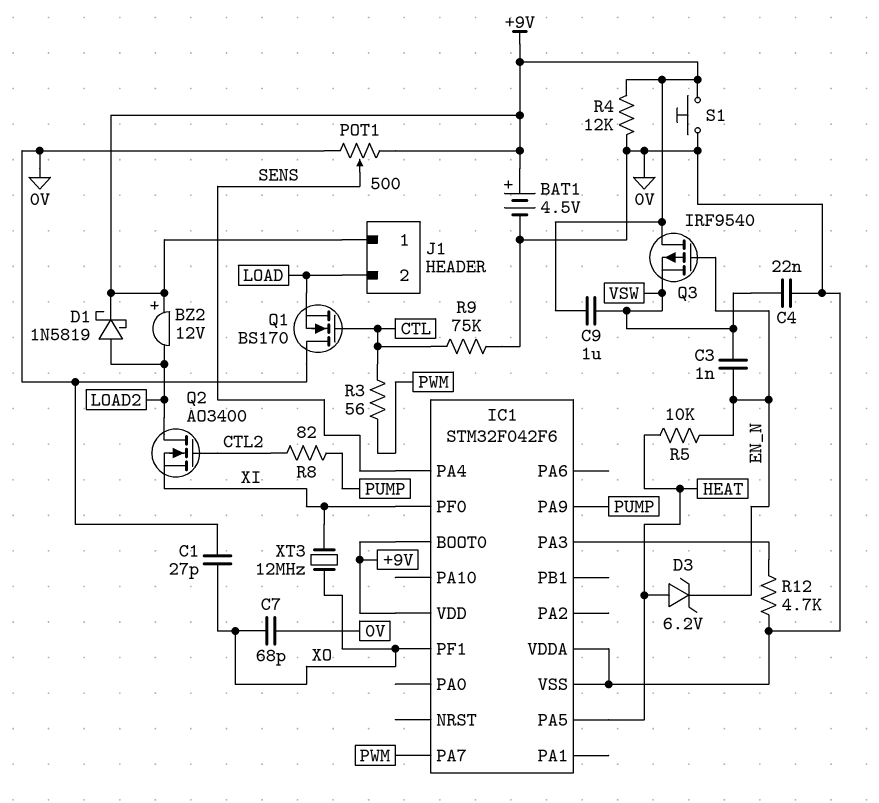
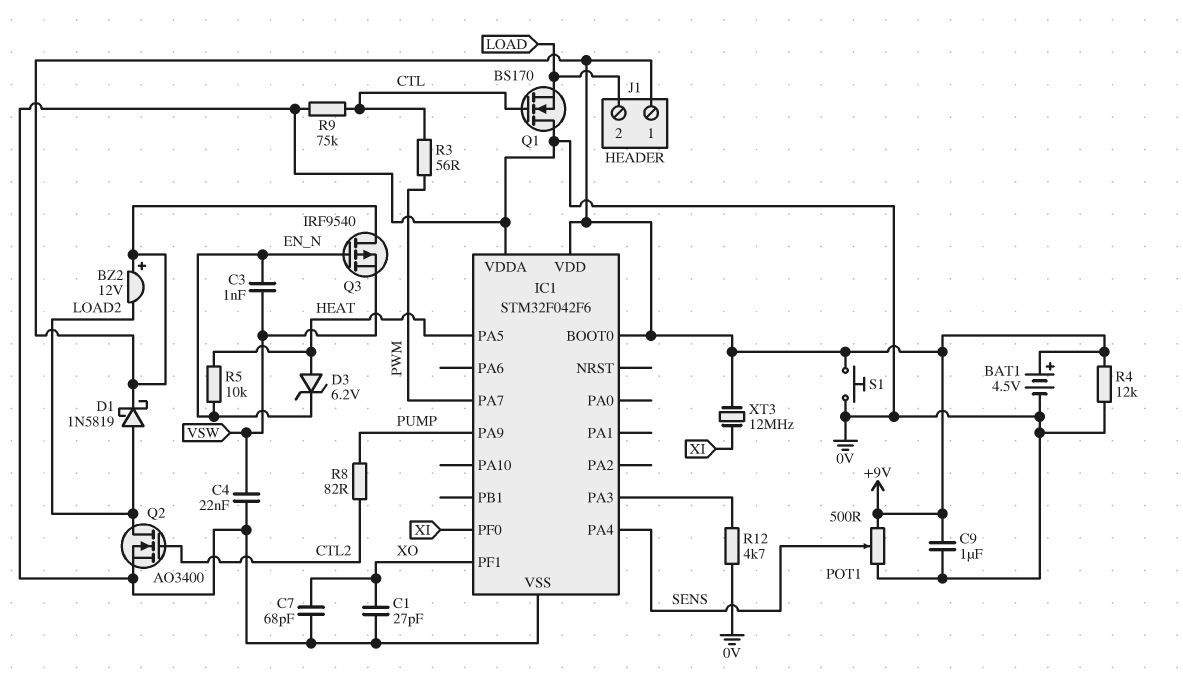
C9: 1uF (+9V, VSW) -> 1uF (+9V, 0V)
Q2: NMOS AO3400 (G CTL2, D LOAD2, S XI) -> NMOS AO3400 (G CTL2, D LOAD2, S 0V)
XT3: 12MHz (XI, XO) -> 12MHz (+9V, XI)

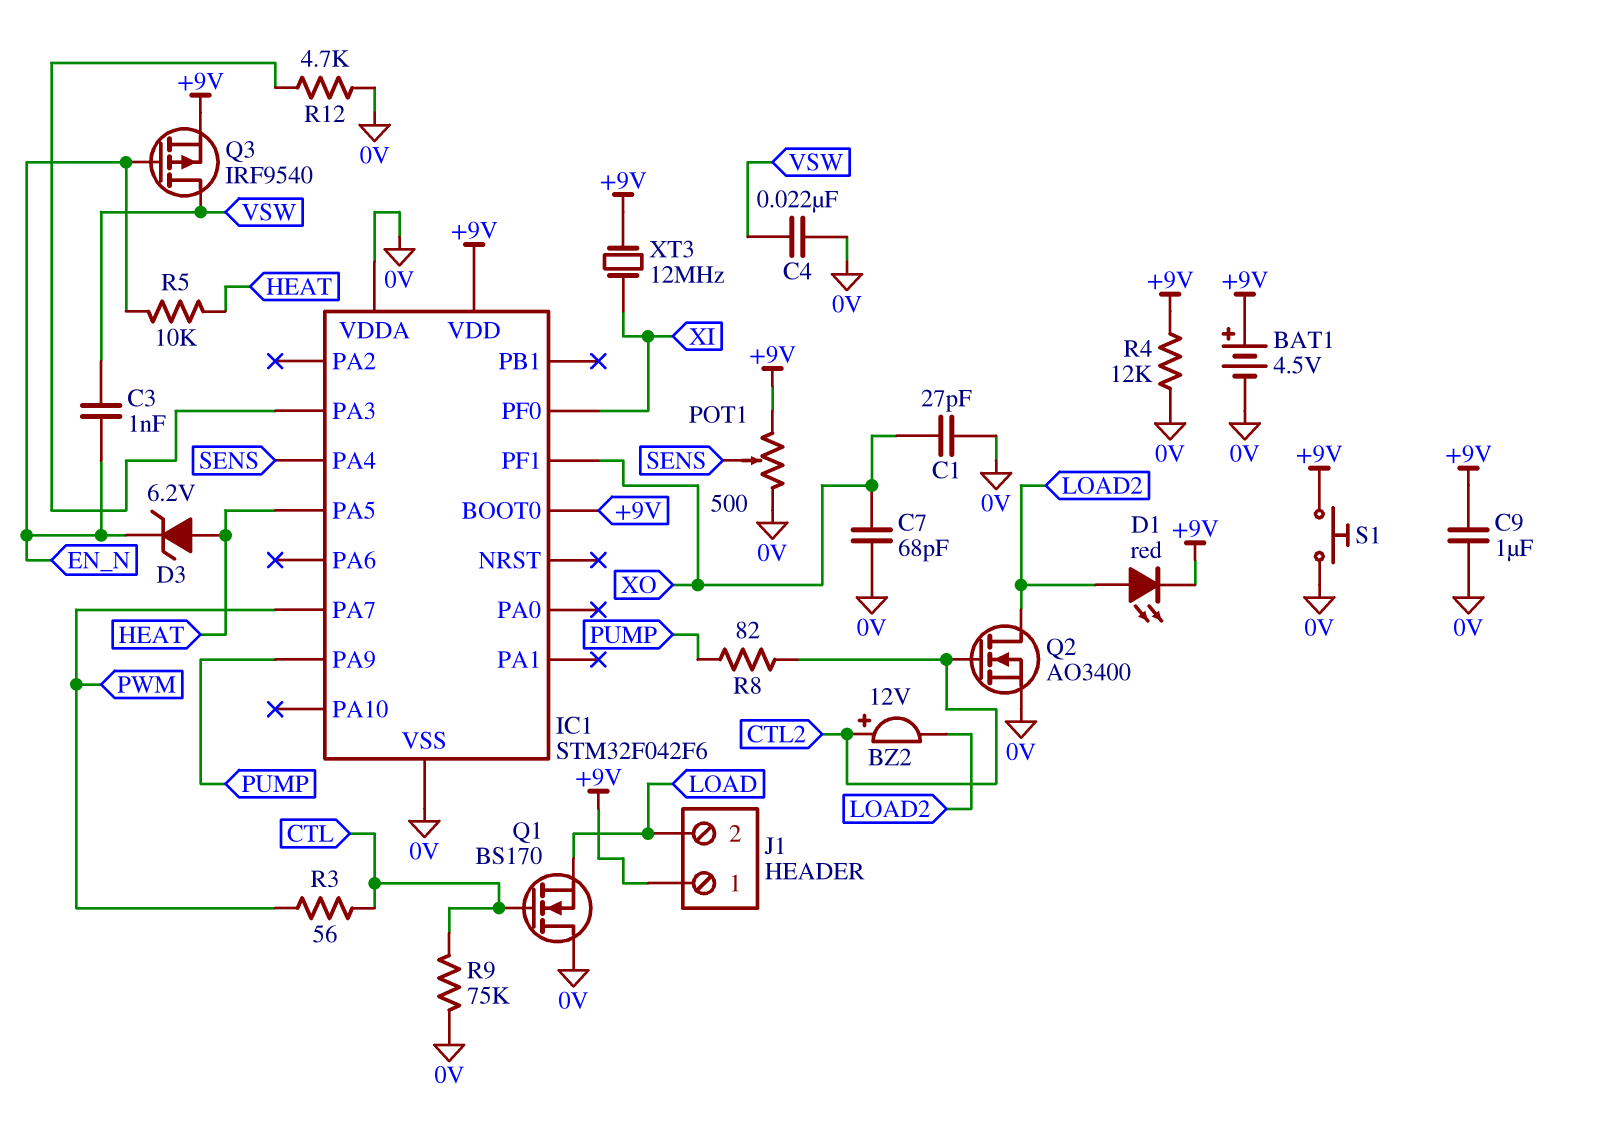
BZ2: buzzer 12V (plus +9V, minus LOAD2) -> buzzer 12V (plus CTL2, minus LOAD2)
D1: schottky 1N5819 (A LOAD2, K +9V) -> LED red (A LOAD2, K +9V)
Q3: PMOS IRF9540 (G EN_N, D +9V, S VSW) -> PMOS IRF9540 (G EN_N, D VSW, S +9V)

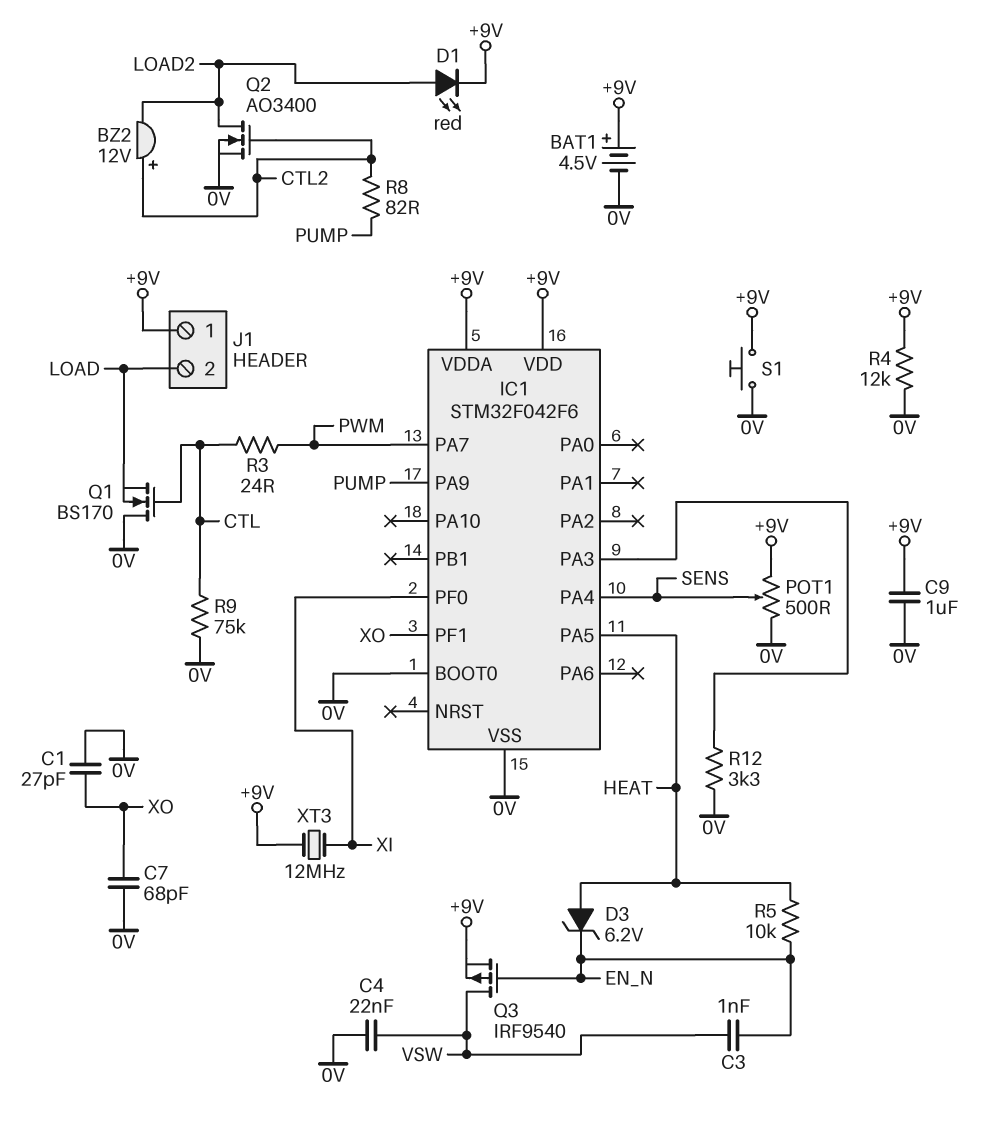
IC1 pin BOOT0: +9V -> 0V
IC1 pin VDDA: 0V -> +9V
R3: 56 (CTL, PWM) -> 24 (CTL, PWM)
R12: 4.7k (0V, IC1/PA3) -> 3.3k (0V, IC1/PA3)

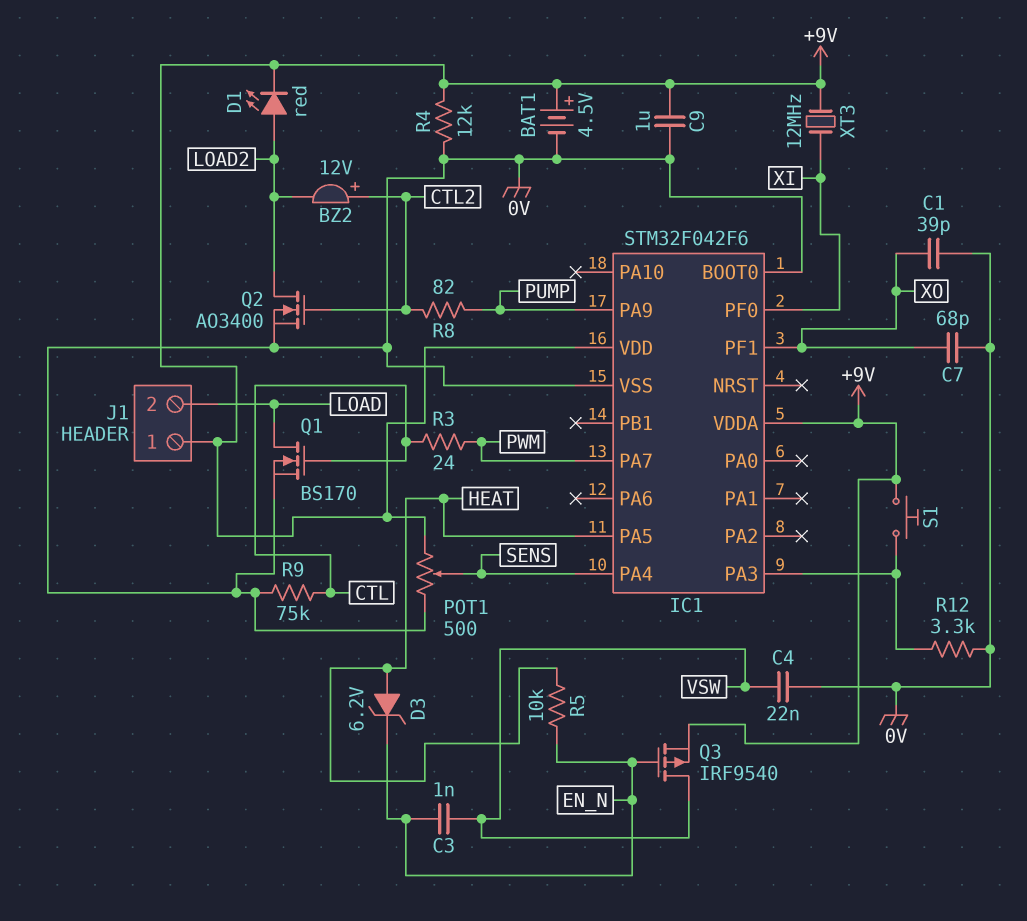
C1: 27pF (0V, XO) -> 39pF (0V, XO)
Q1: NMOS BS170 (G CTL, D 0V, S LOAD) -> NMOS BS170 (G CTL, D LOAD, S 0V)
S1: button (+9V, 0V) -> button (+9V, IC1/PA3)

